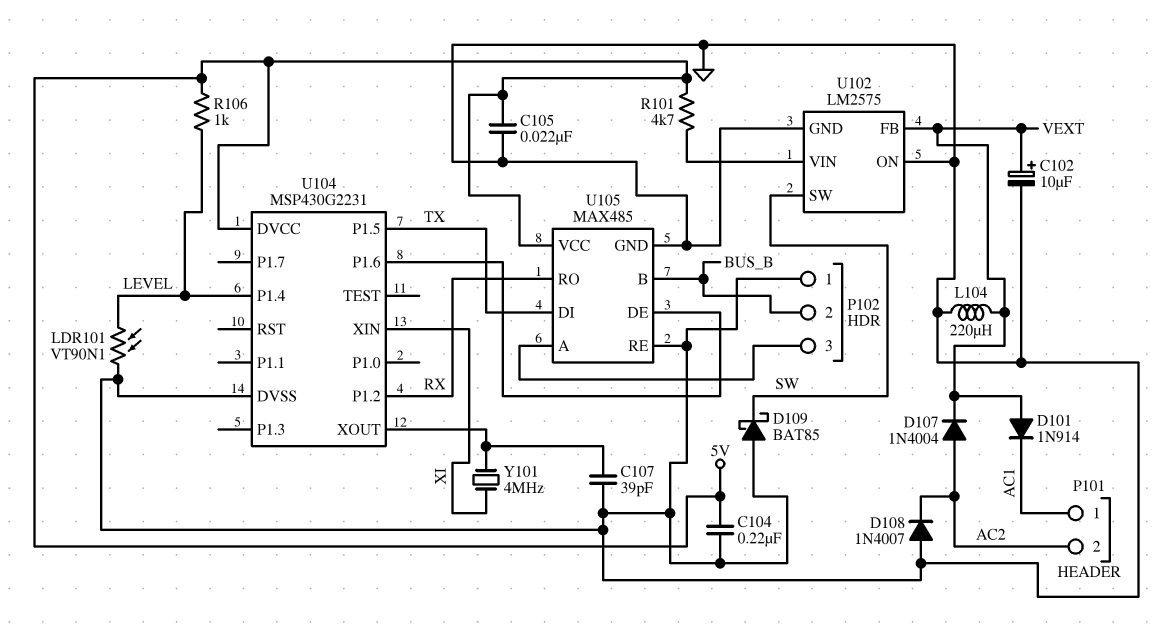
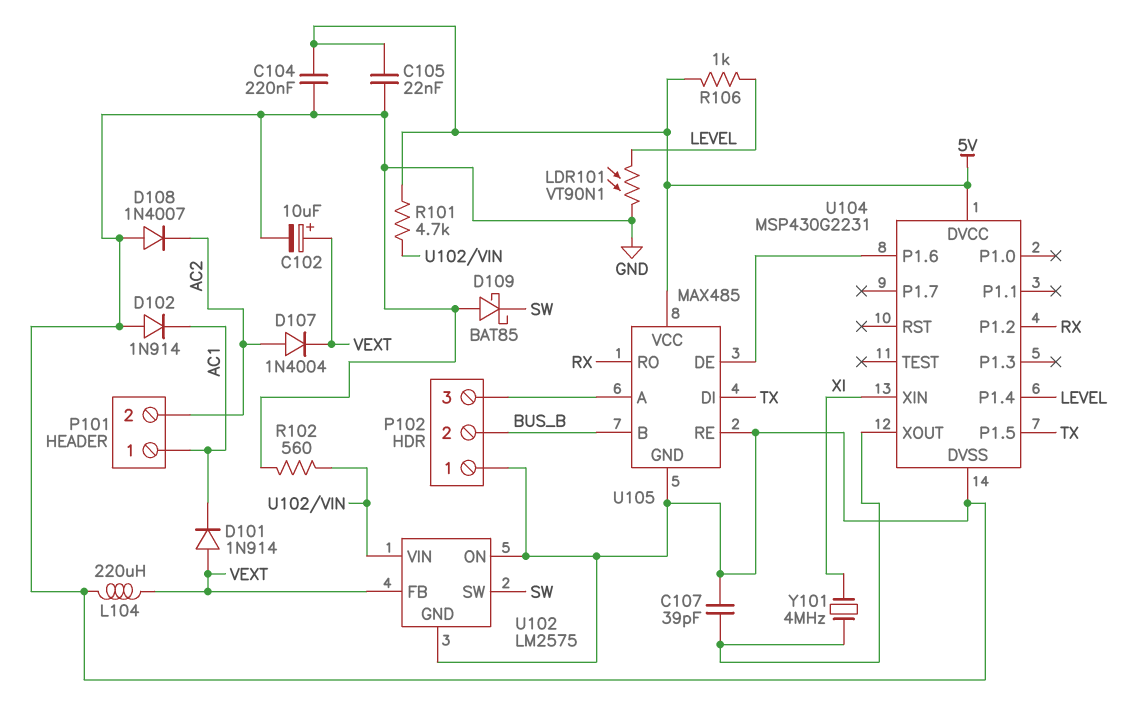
D102: none -> diode 1N914 (A GND, K AC1)
R102: none -> 560 (GND, U102/VIN)

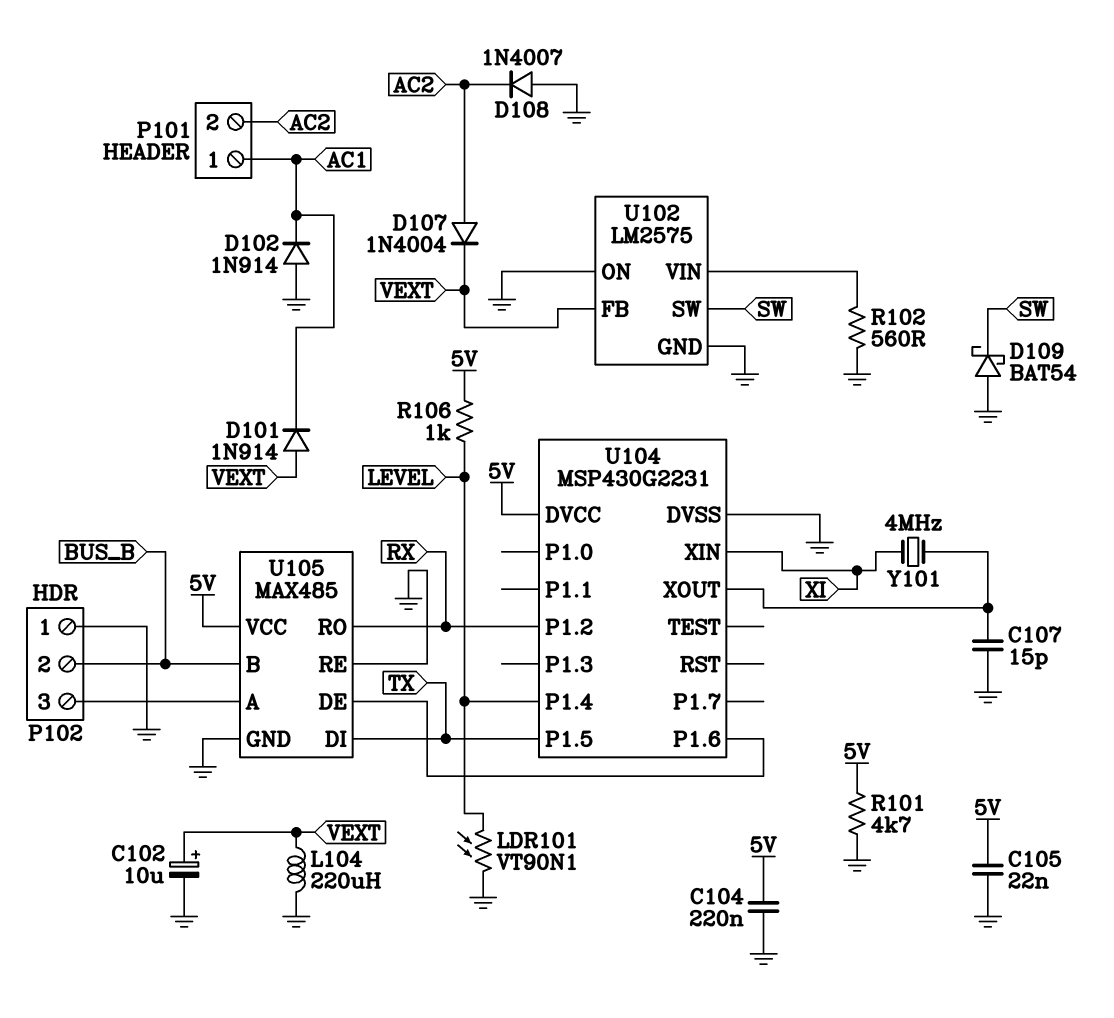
C107: 39pF (GND, U104/XOUT) -> 15pF (GND, U104/XOUT)
D109: schottky BAT85 (A GND, K SW) -> schottky BAT54 (A GND, K SW)
R101: 4.7k (5V, U102/VIN) -> 4.7k (5V, GND)

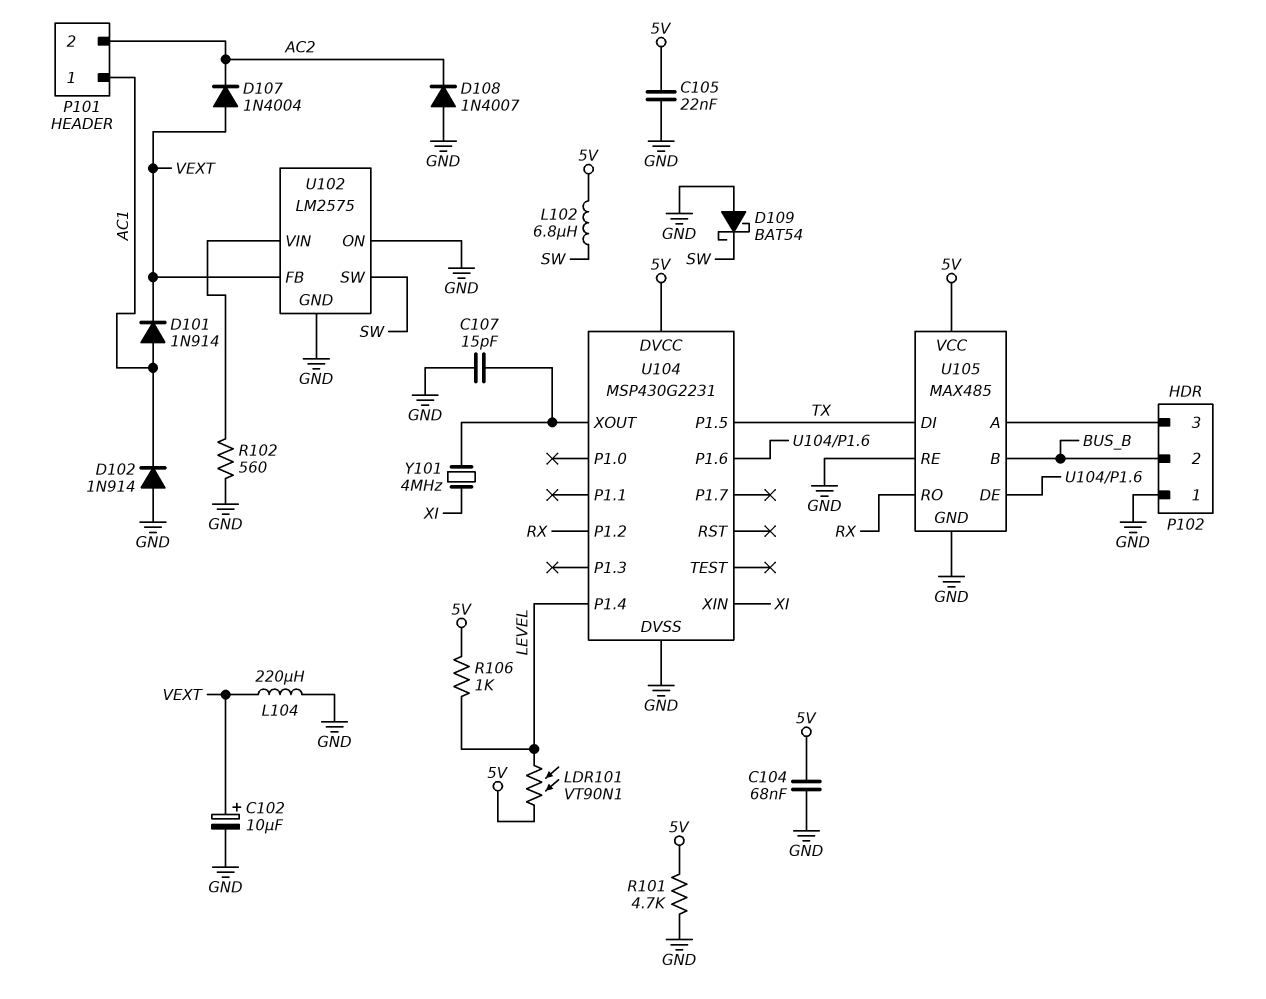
C104: 220nF (5V, GND) -> 68nF (5V, GND)
D101: diode 1N914 (A VEXT, K AC1) -> diode 1N914 (A AC1, K VEXT)
D107: diode 1N4004 (A AC2, K VEXT) -> diode 1N4004 (A VEXT, K AC2)
L102: none -> 6.8uH (5V, SW)
LDR101: VT90N1 (GND, LEVEL) -> VT90N1 (5V, LEVEL)

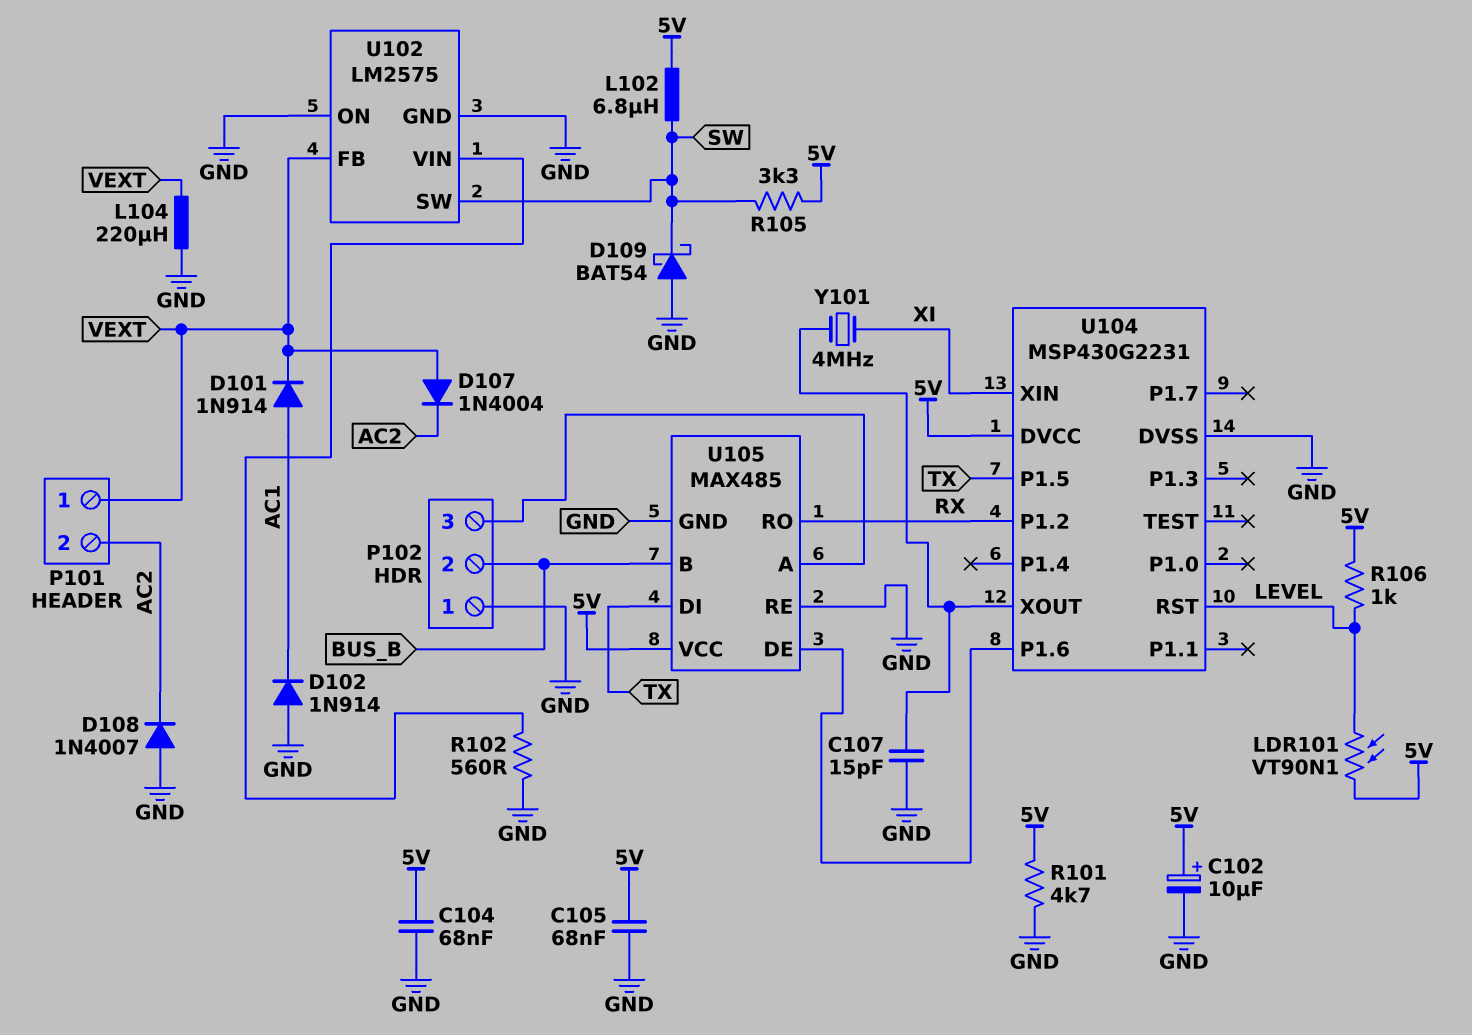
C102: 10uF (plus VEXT, minus GND) -> 10uF (plus 5V, minus GND)
C105: 22nF (5V, GND) -> 68nF (5V, GND)
P101 pin 1: AC1 -> VEXT
R105: none -> 3.3k (5V, SW)
U104 pin P1.4: LEVEL -> none
U104 pin RST: none -> LEVEL

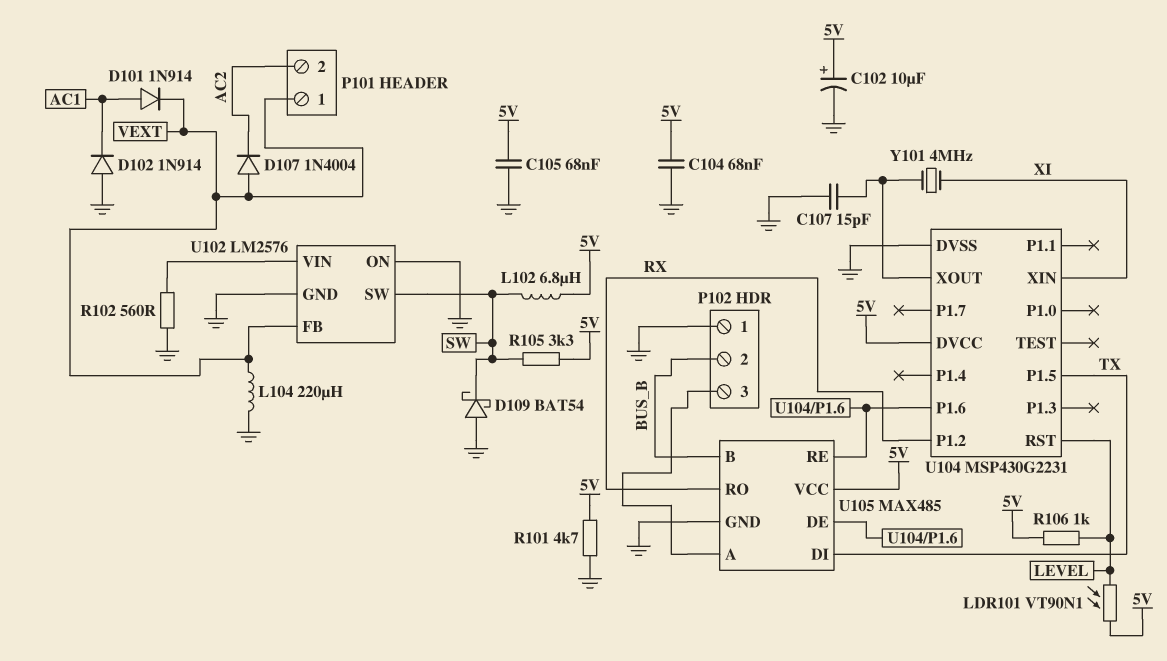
D108: diode 1N4007 (A GND, K AC2) -> none
U102: LM2575 -> LM2576
U105 pin RE: GND -> U104/P1.6

